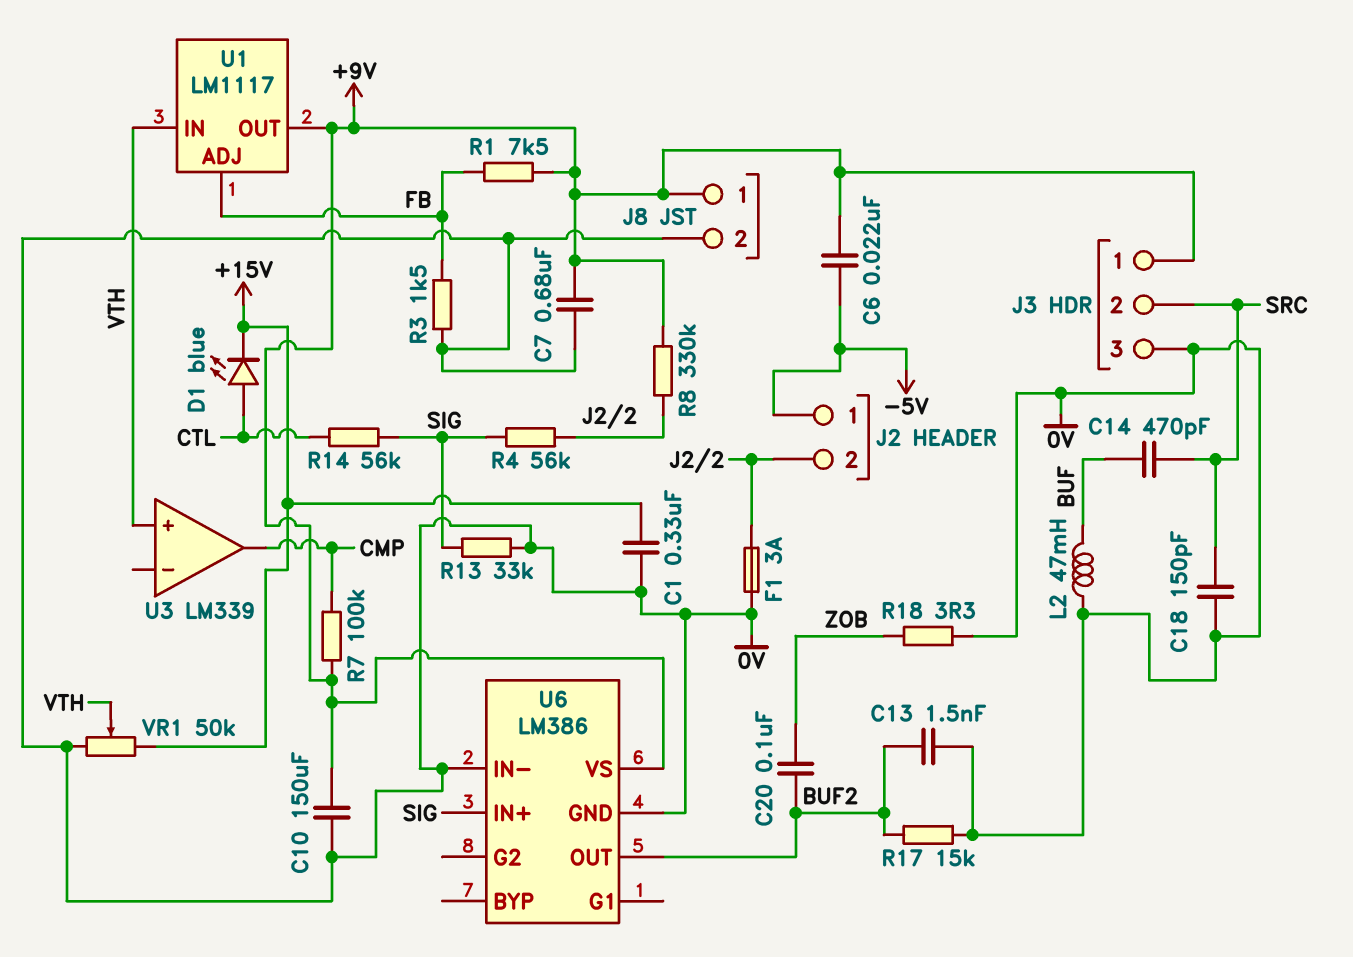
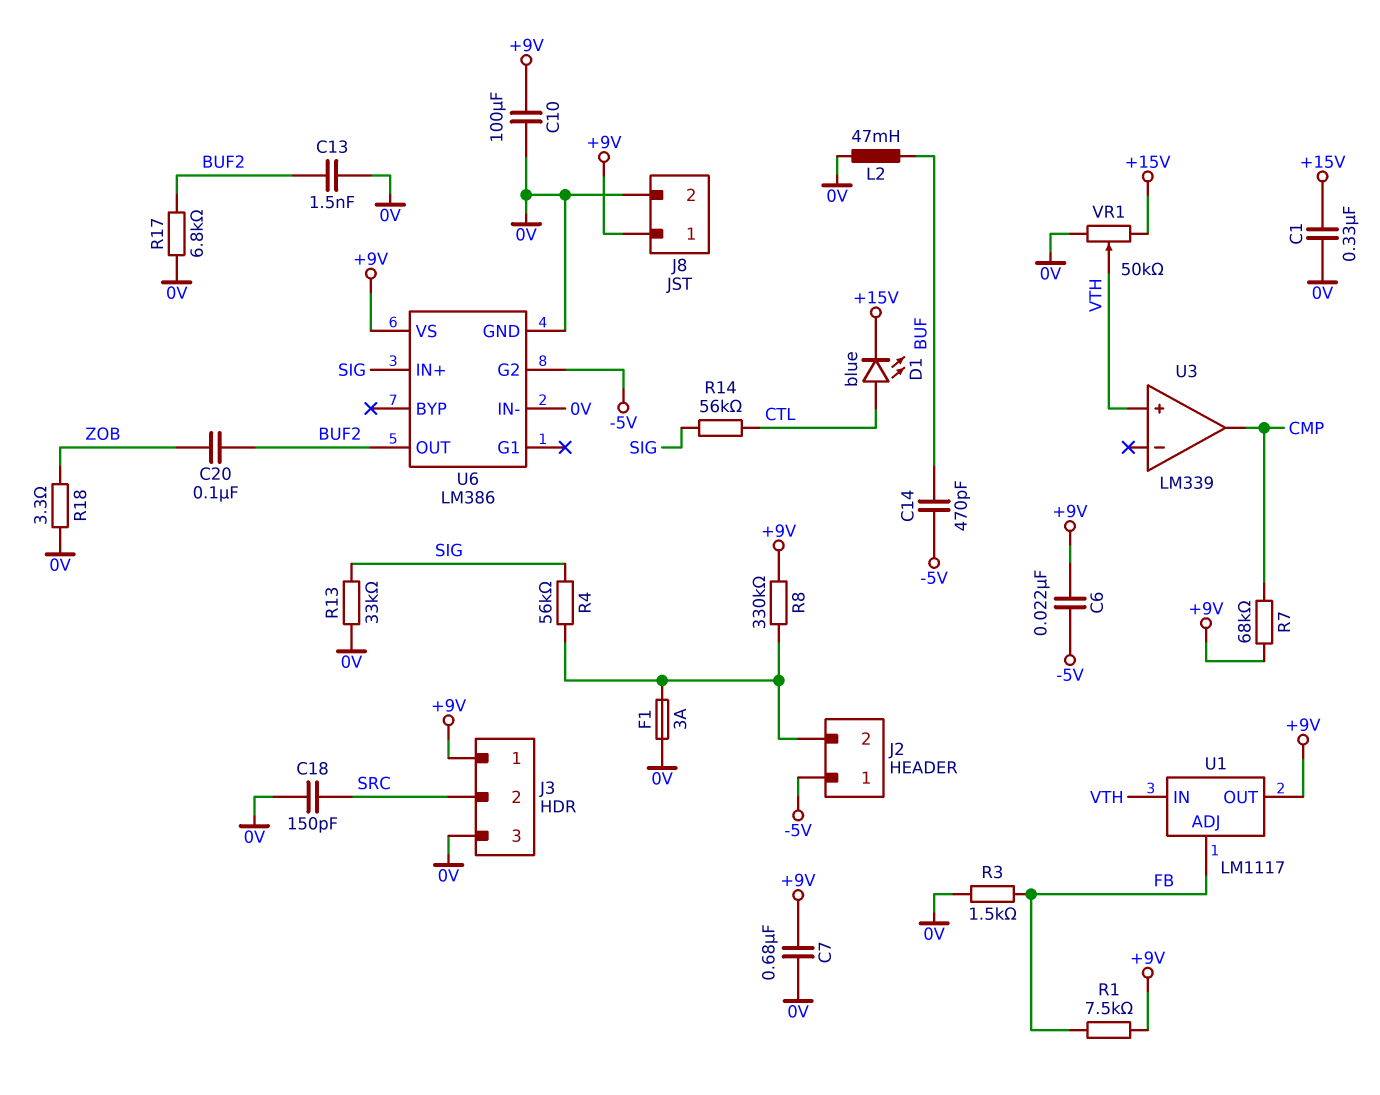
C10: 150uF (+9V, 0V) -> 100uF (+9V, 0V)
C14: 470pF (BUF, SRC) -> 470pF (-5V, BUF)
R7: 100k (+9V, CMP) -> 68k (+9V, CMP)
R17: 15k (0V, BUF2) -> 6.8k (0V, BUF2)
U6 pin G2: none -> -5V

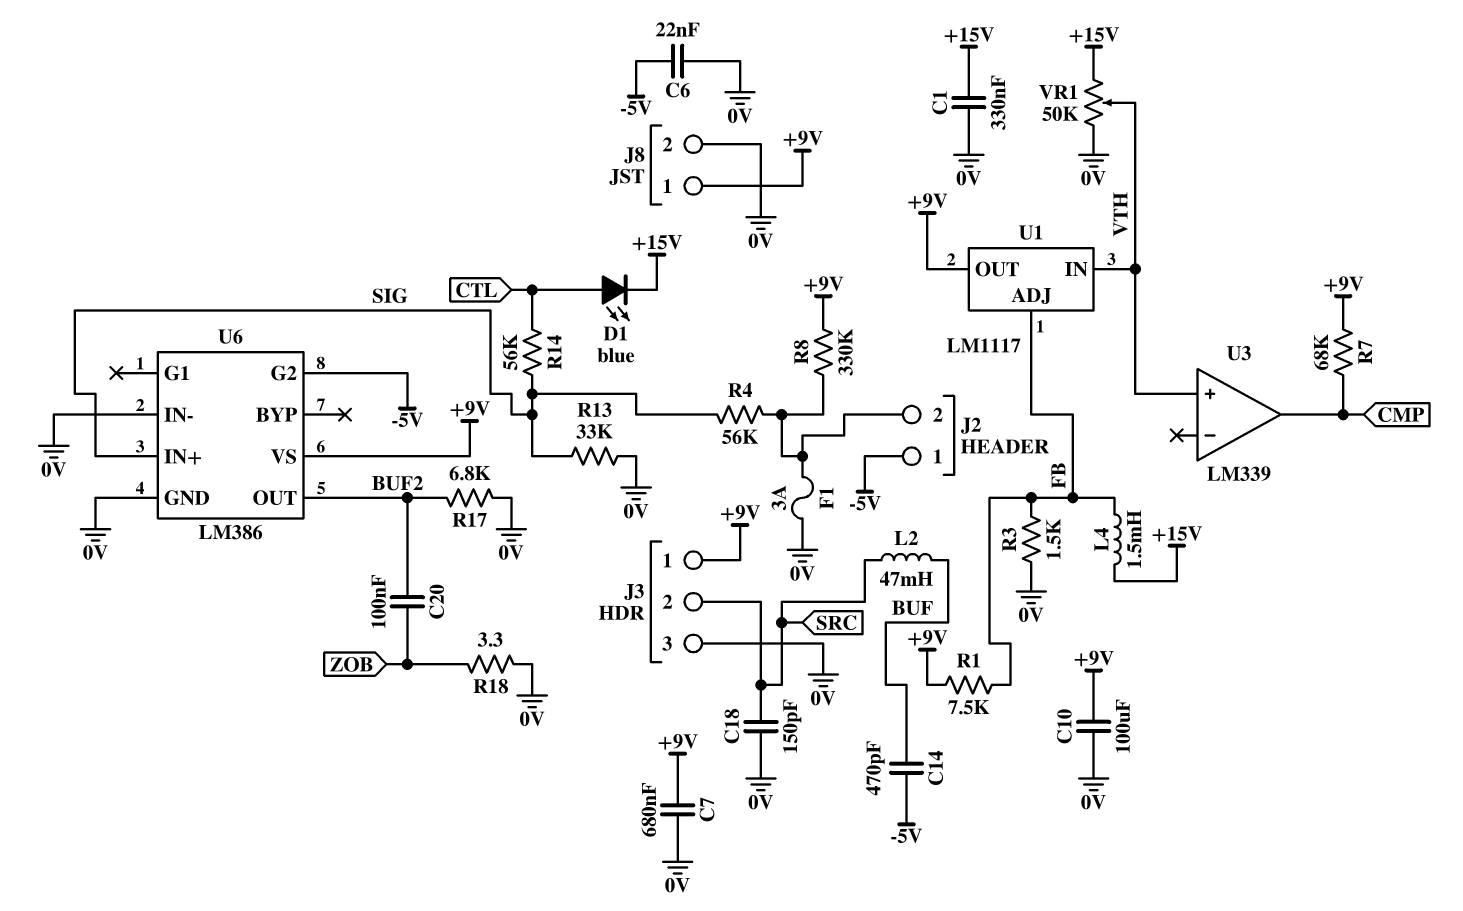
C6: 22nF (+9V, -5V) -> 22nF (-5V, 0V)
C13: 1.5nF (0V, BUF2) -> none
L2: 47mH (0V, BUF) -> 47mH (BUF, SRC)
L4: none -> 1.5mH (+15V, FB)

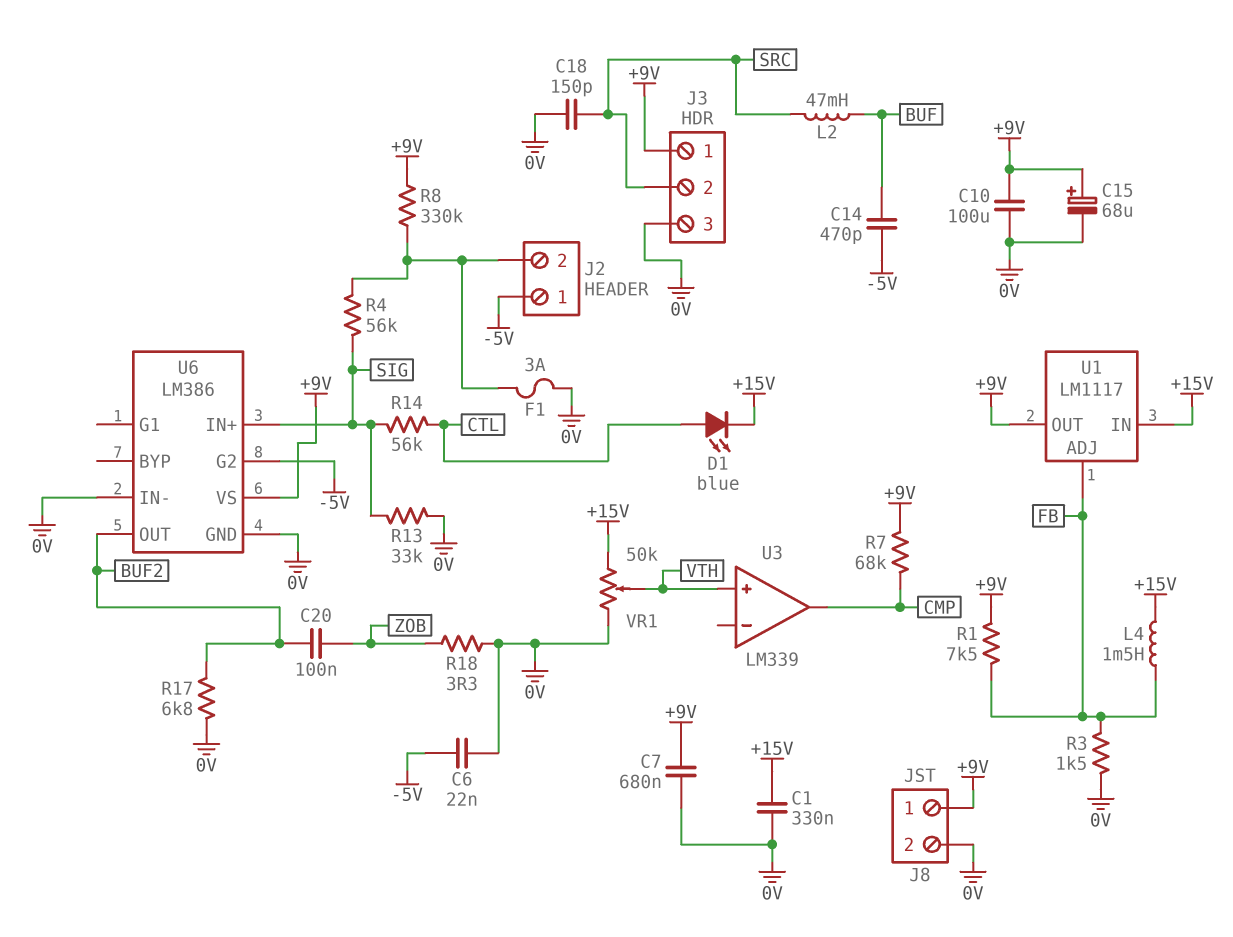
C15: none -> 68uF (plus +9V, minus 0V)
U1 pin IN: VTH -> +15V

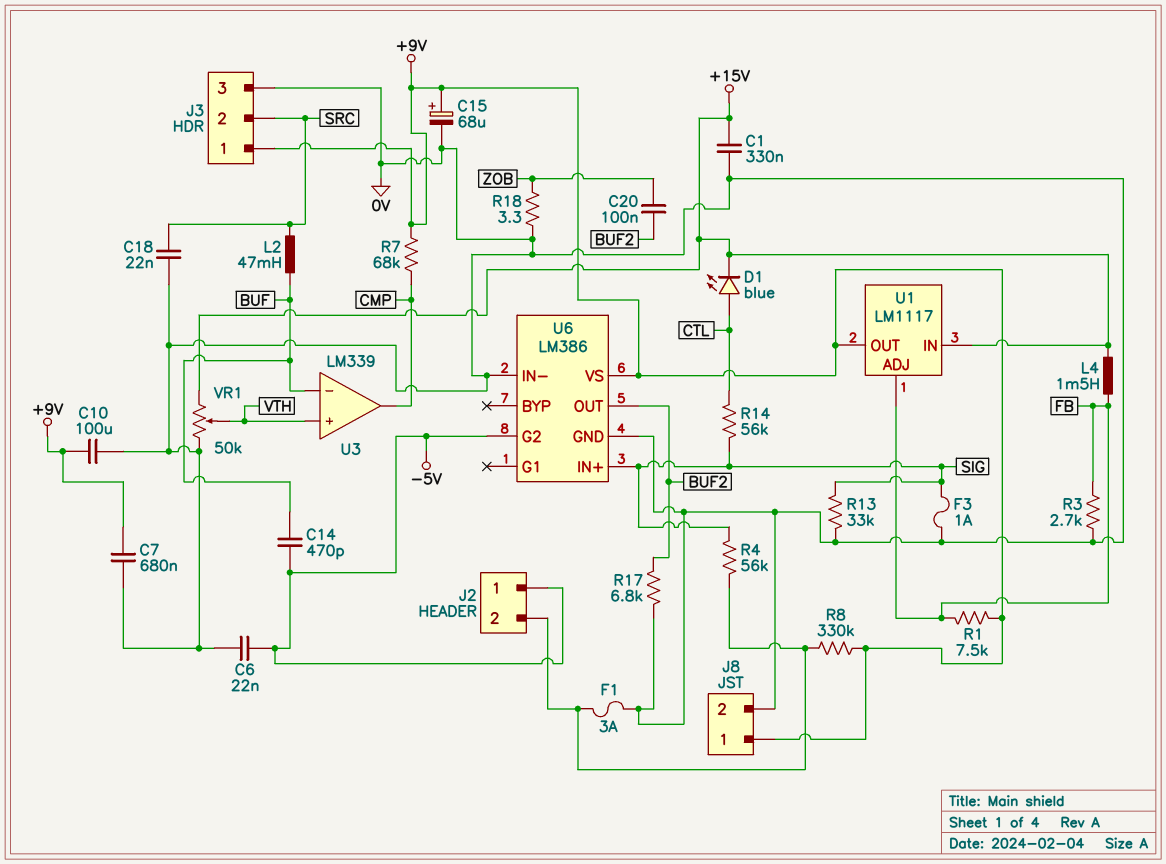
C18: 150pF (0V, SRC) -> 22nF (0V, SRC)
F3: none -> 1A (0V, SIG)
R3: 1.5k (0V, FB) -> 2.7k (0V, FB)
U3 pin in-: none -> BUF

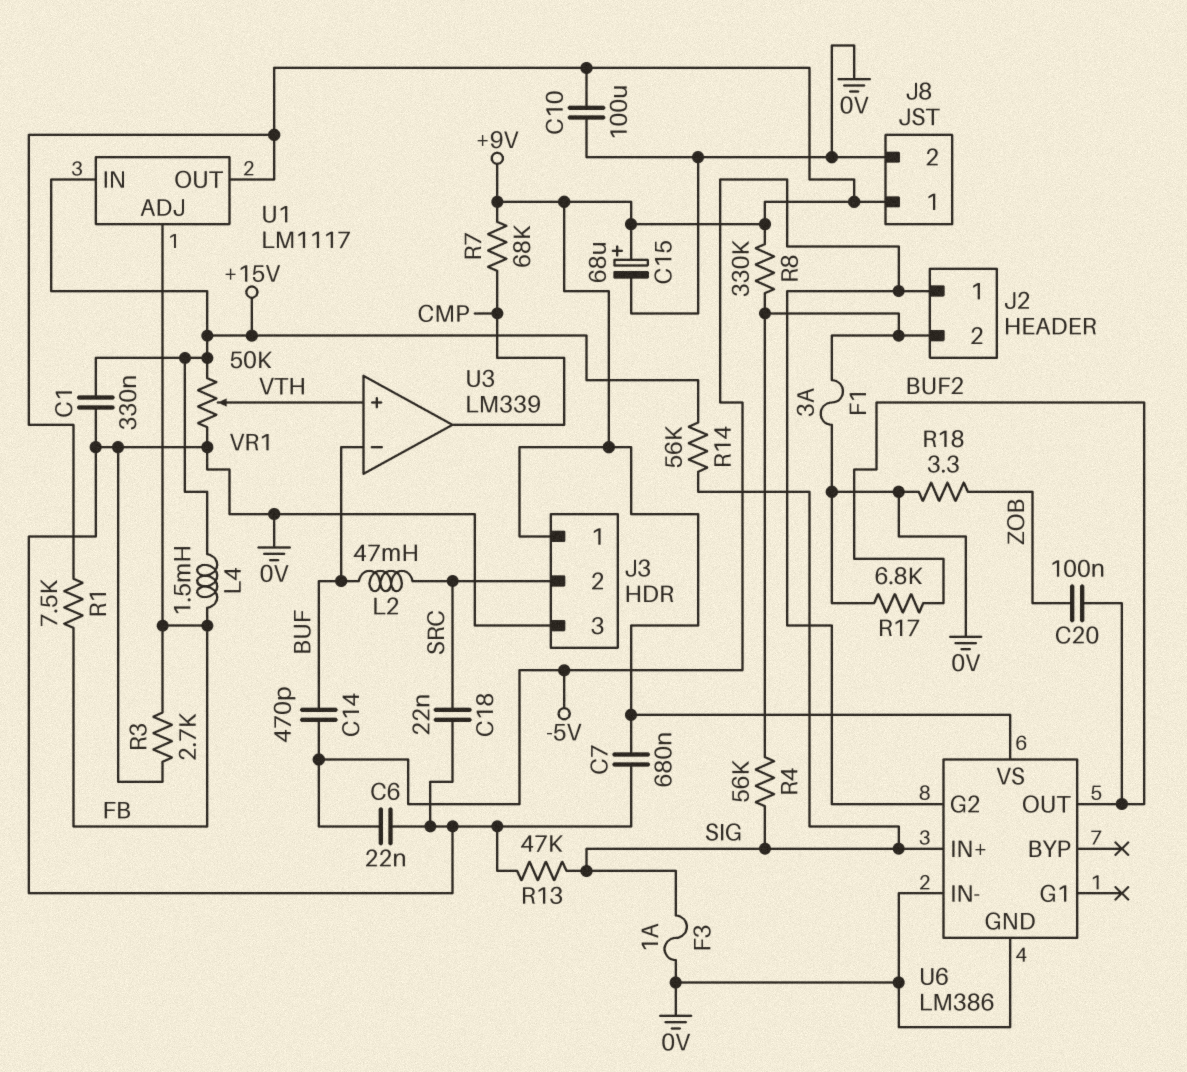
D1: LED blue (A CTL, K +15V) -> none
R13: 33k (0V, SIG) -> 47k (0V, SIG)
R14: 56k (CTL, SIG) -> 56k (+15V, SIG)

